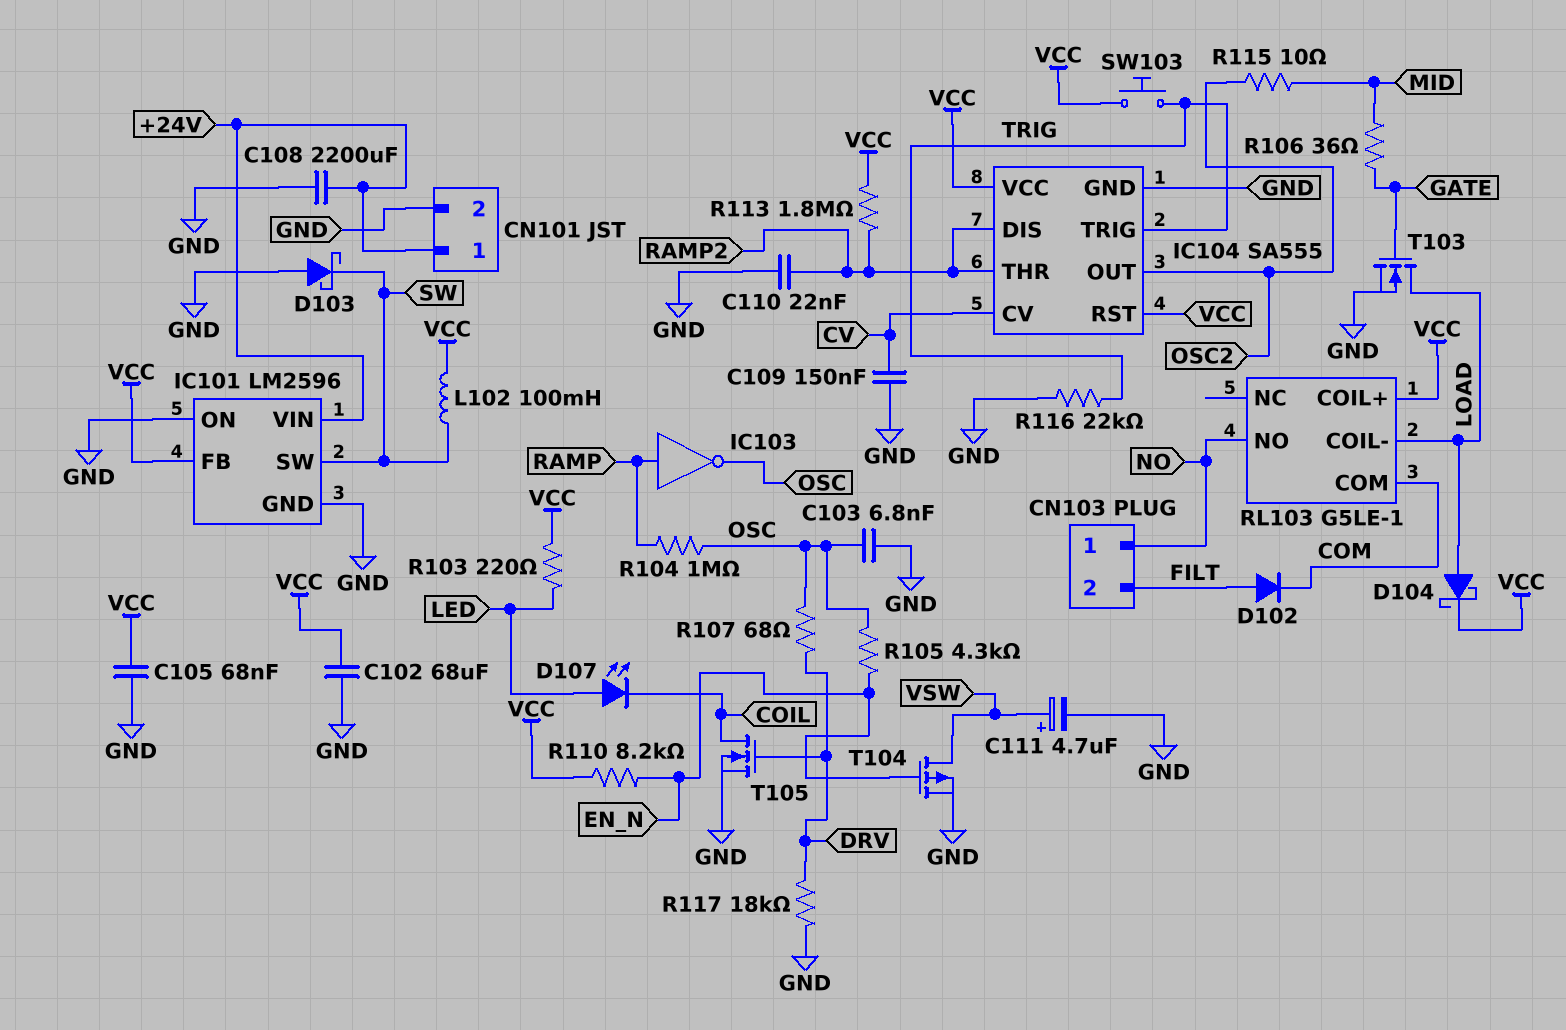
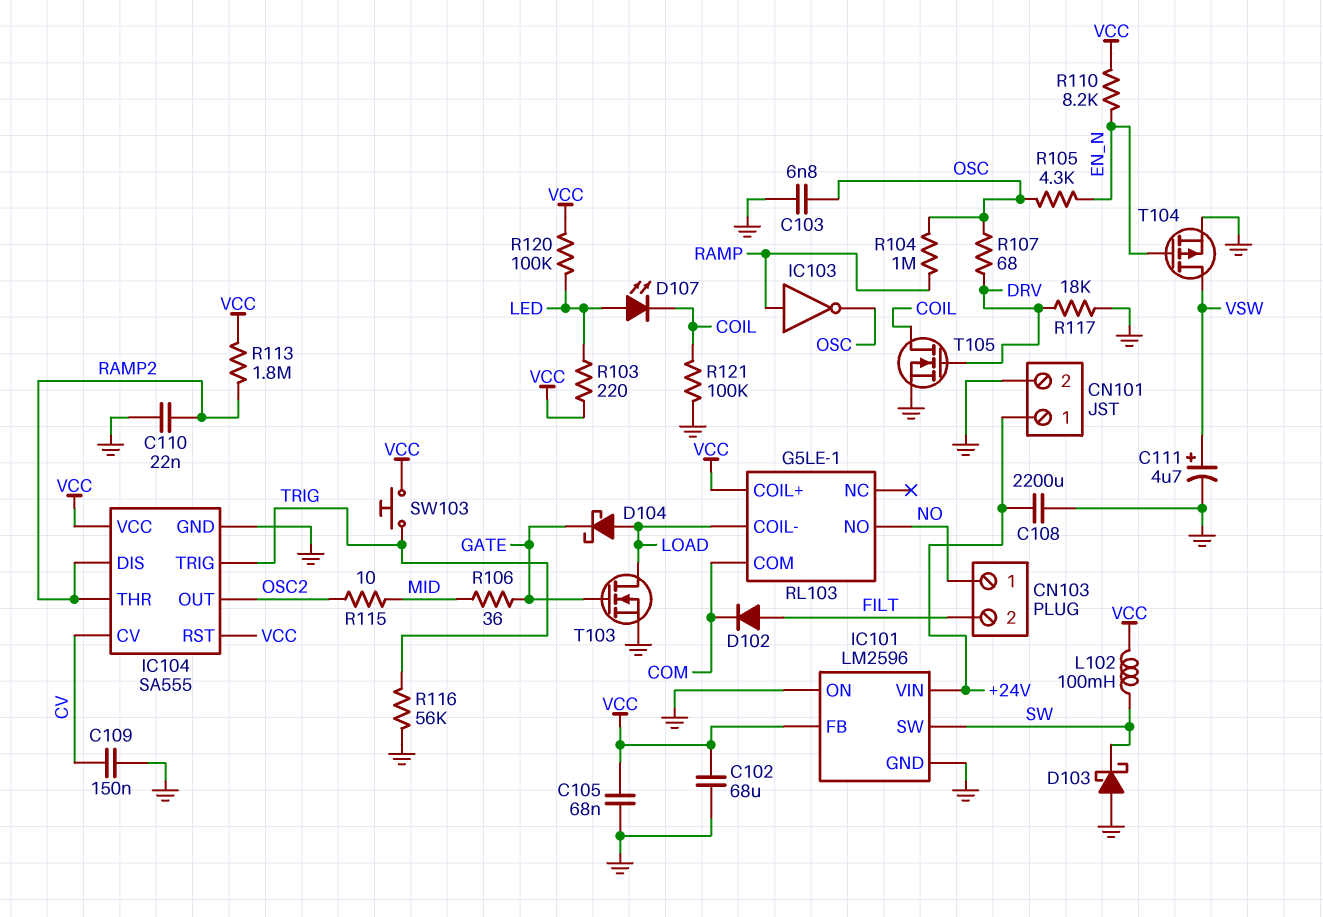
D104: schottky (A LOAD, K VCC) -> schottky (A LOAD, K GATE)
R116: 22k (GND, TRIG) -> 56k (GND, TRIG)
R120: none -> 100k (LED, VCC)
R121: none -> 100k (COIL, GND)

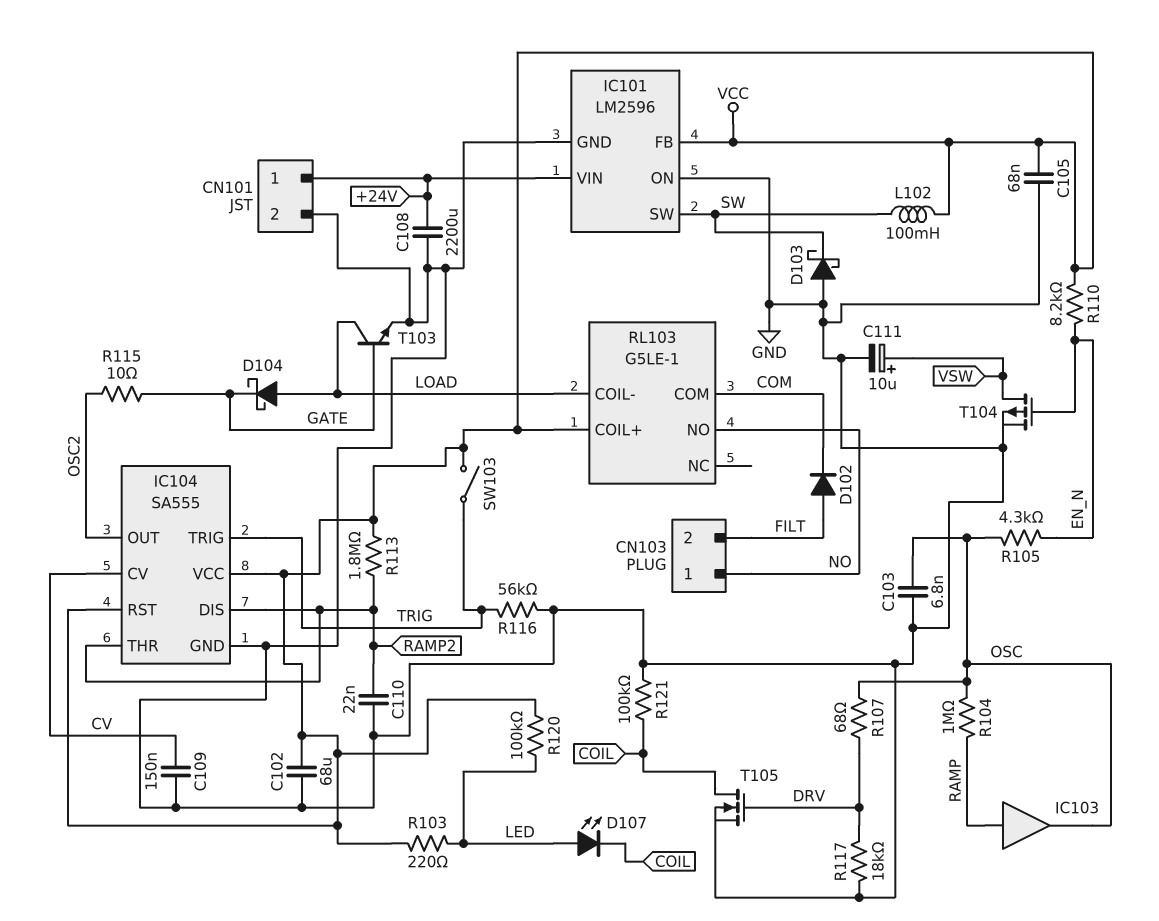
C111: 4.7uF (plus VSW, minus GND) -> 10uF (plus VSW, minus GND)
IC103: NOT (in RAMP, out OSC) -> buffer (in RAMP, out OSC)
R106: 36 (GATE, MID) -> none
R115: 10 (MID, OSC2) -> 10 (GATE, OSC2)
SW103: button (TRIG, VCC) -> switch (TRIG, VCC)
T103: NMOS (G GATE, D LOAD, S GND) -> NPN (B GATE, C LOAD, E GND)

